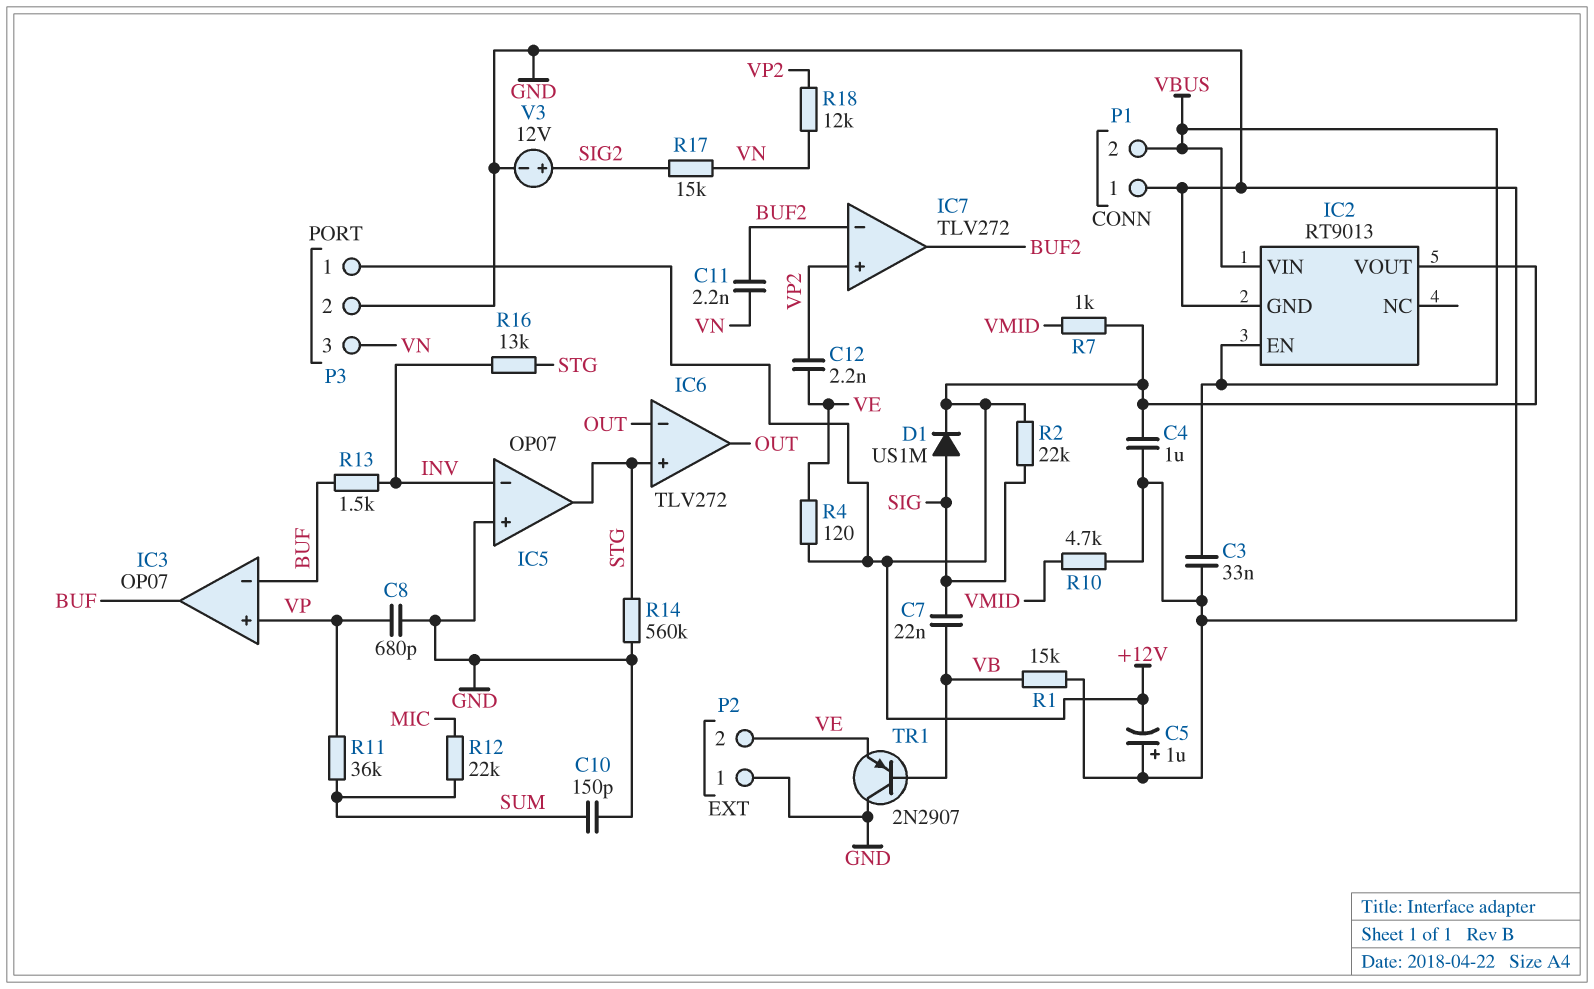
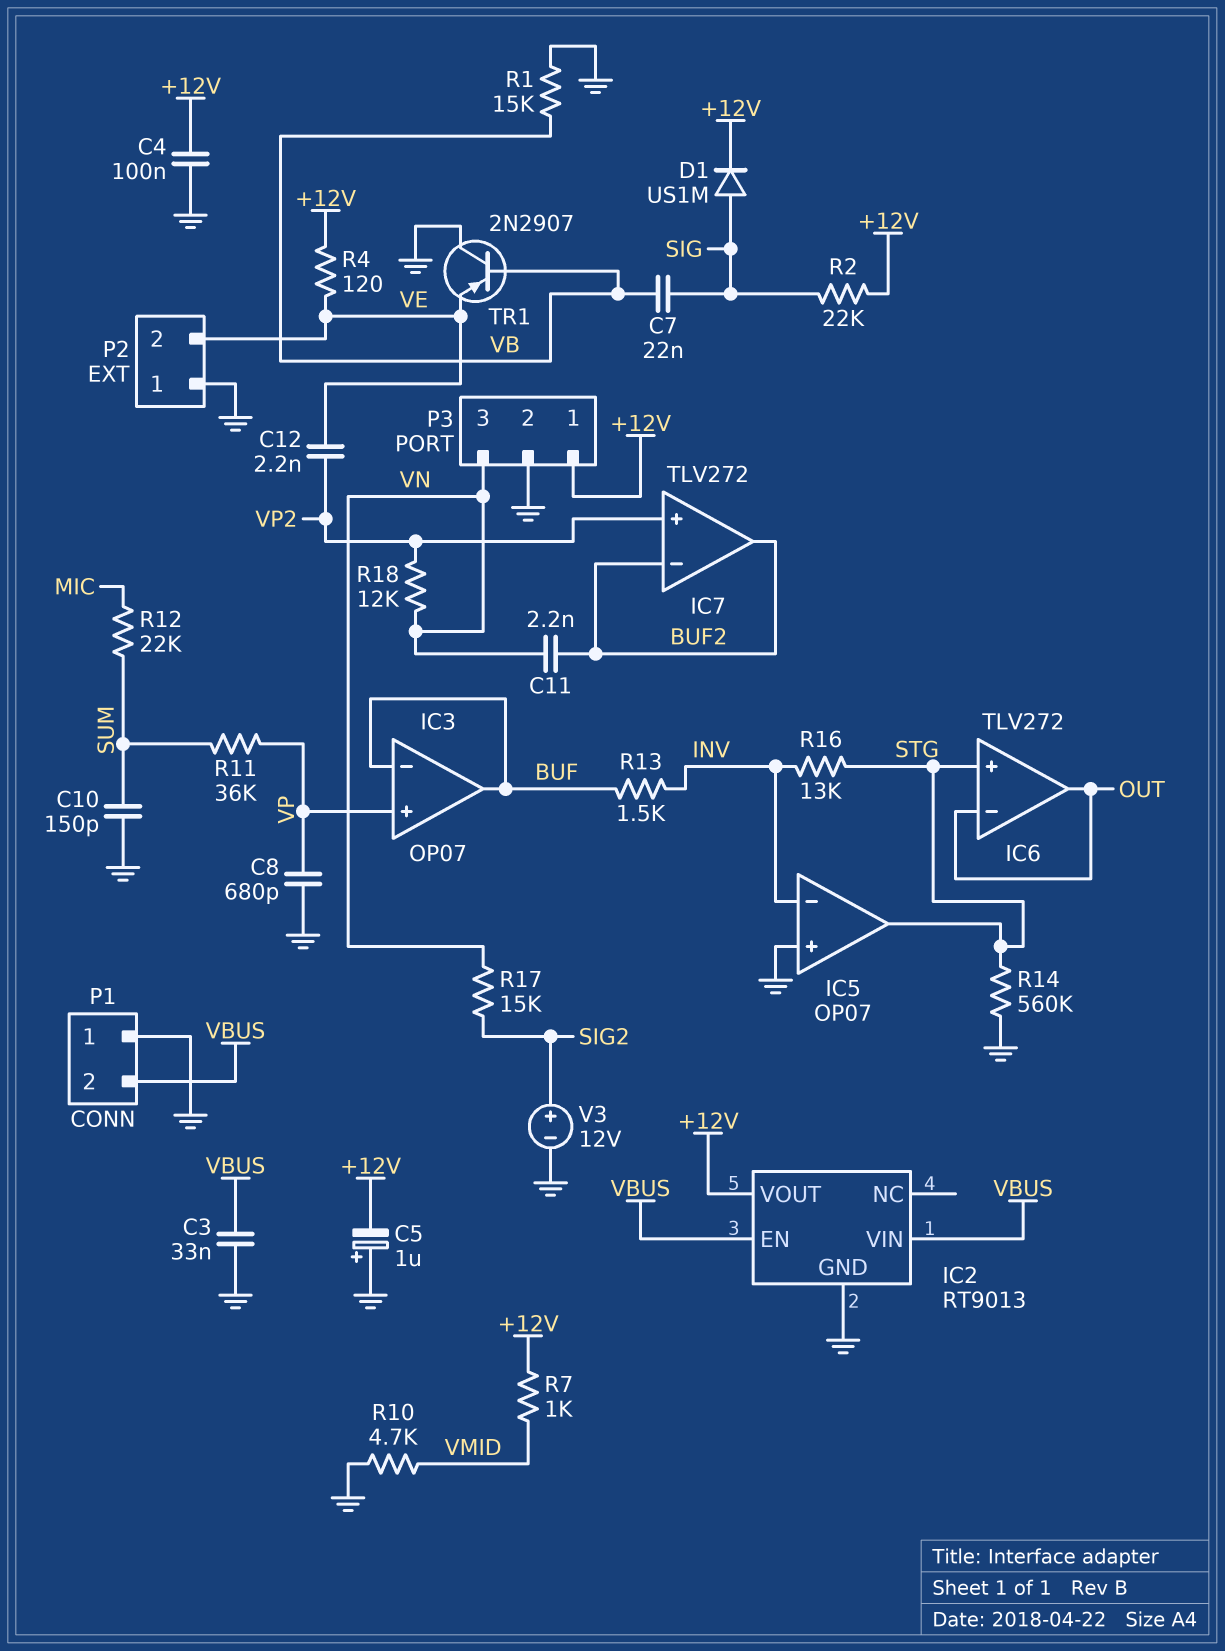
C4: 1uF (+12V, GND) -> 100nF (+12V, GND)

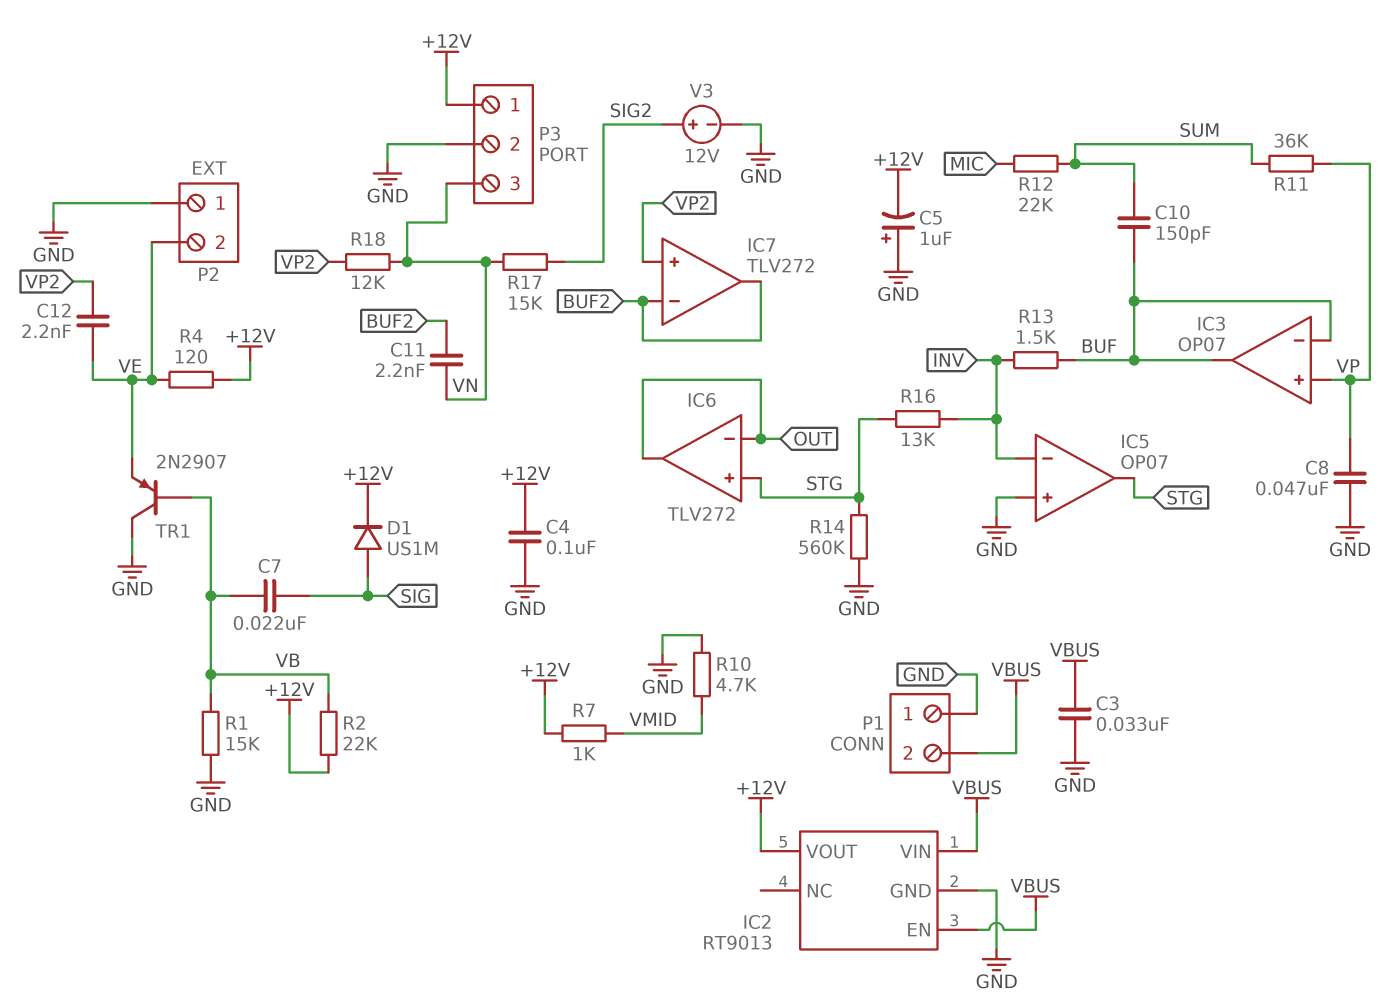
C8: 680pF (GND, VP) -> 47nF (GND, VP)
C10: 150pF (GND, SUM) -> 150pF (BUF, SUM)
R2: 22k (+12V, SIG) -> 22k (+12V, VB)

